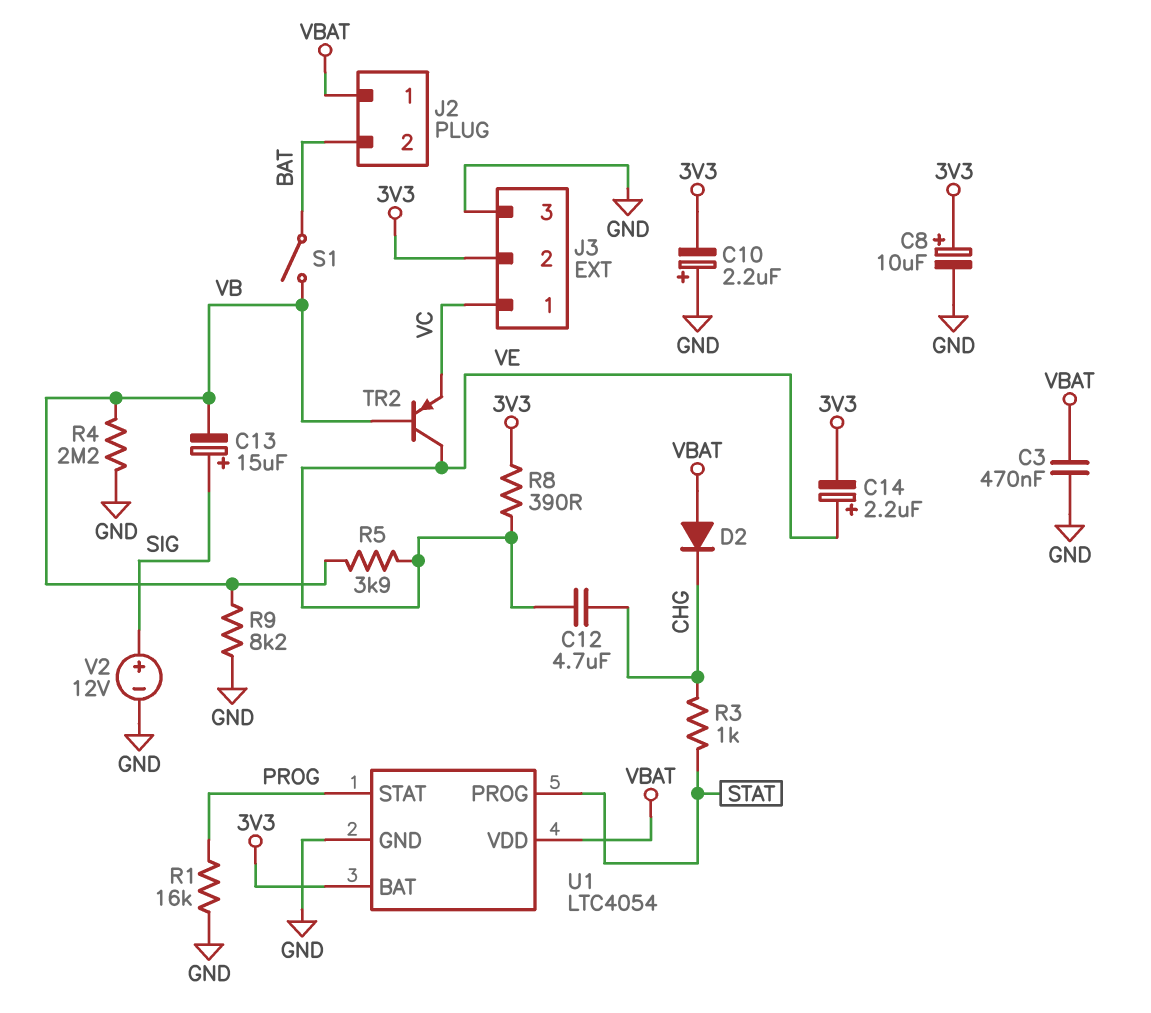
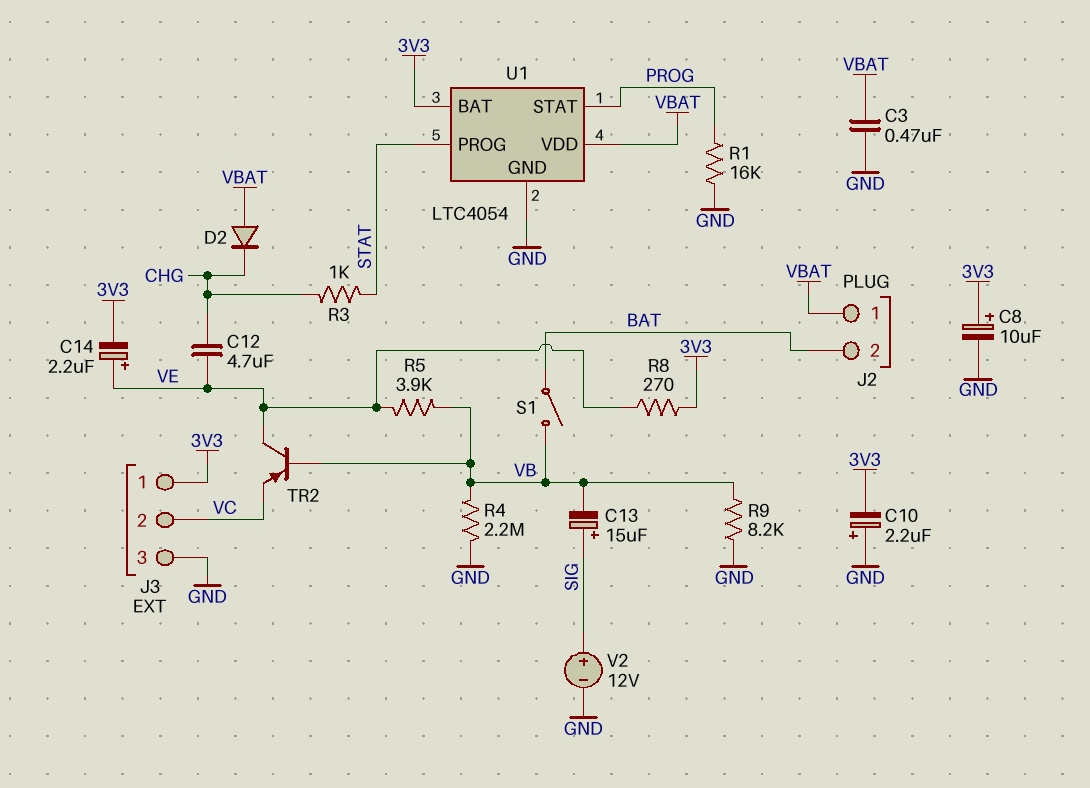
J3 pin 1: VC -> 3V3
J3 pin 2: 3V3 -> VC
R8: 390 (3V3, VE) -> 270 (3V3, VE)

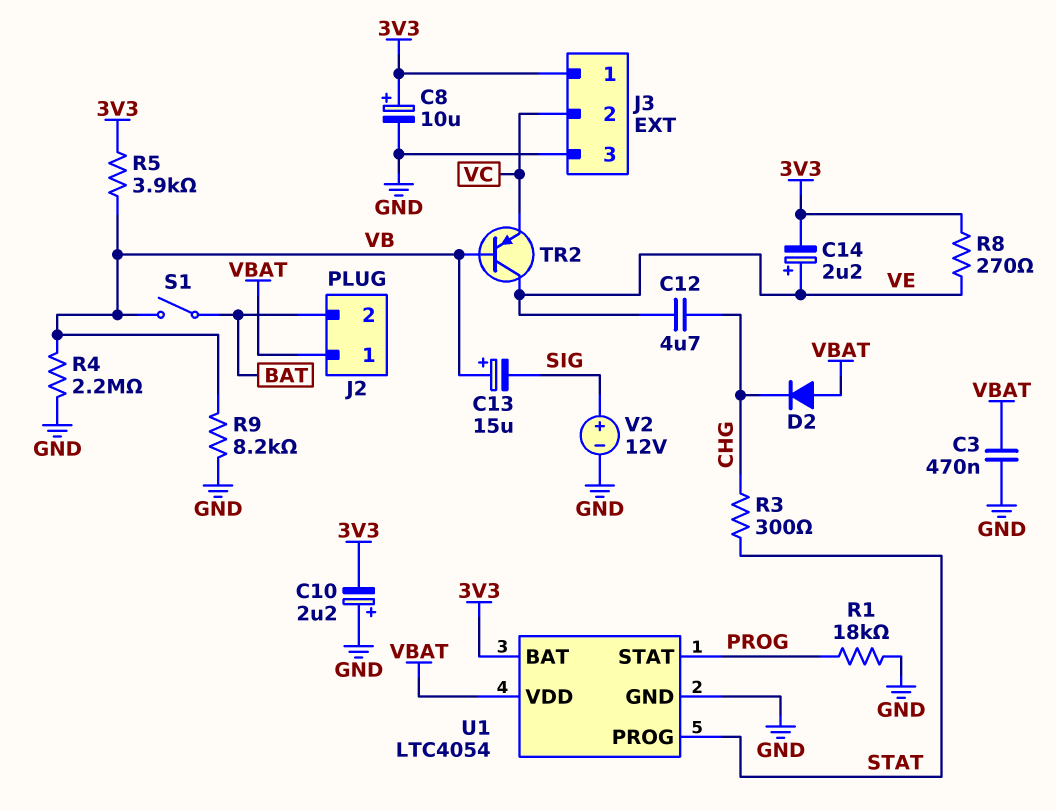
C13: 15uF (plus SIG, minus VB) -> 15uF (plus VB, minus SIG)
R1: 16k (GND, PROG) -> 18k (GND, PROG)
R3: 1k (CHG, STAT) -> 300 (CHG, STAT)
R5: 3.9k (VB, VE) -> 3.9k (3V3, VB)

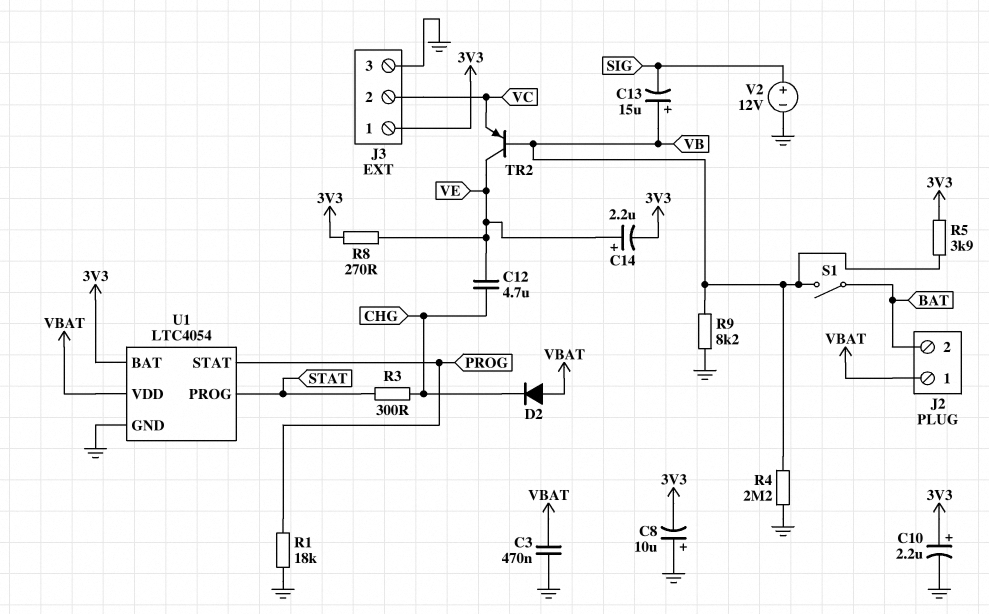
C8: 10uF (plus 3V3, minus GND) -> 10uF (plus GND, minus 3V3)
C10: 2.2uF (plus GND, minus 3V3) -> 2.2uF (plus 3V3, minus GND)

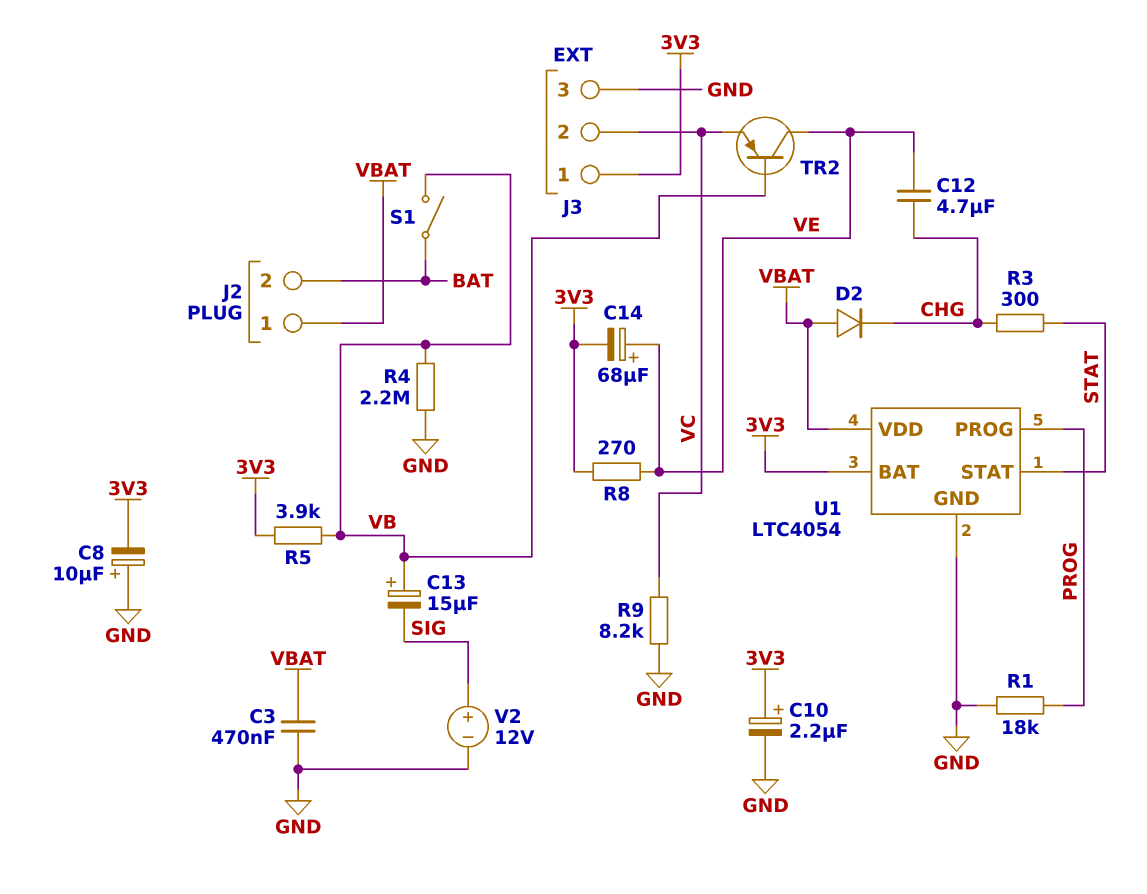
C14: 2.2uF (plus VE, minus 3V3) -> 68uF (plus VE, minus 3V3)
R9: 8.2k (GND, VB) -> 8.2k (GND, VC)
U1 pin PROG: STAT -> PROG
U1 pin STAT: PROG -> STAT

